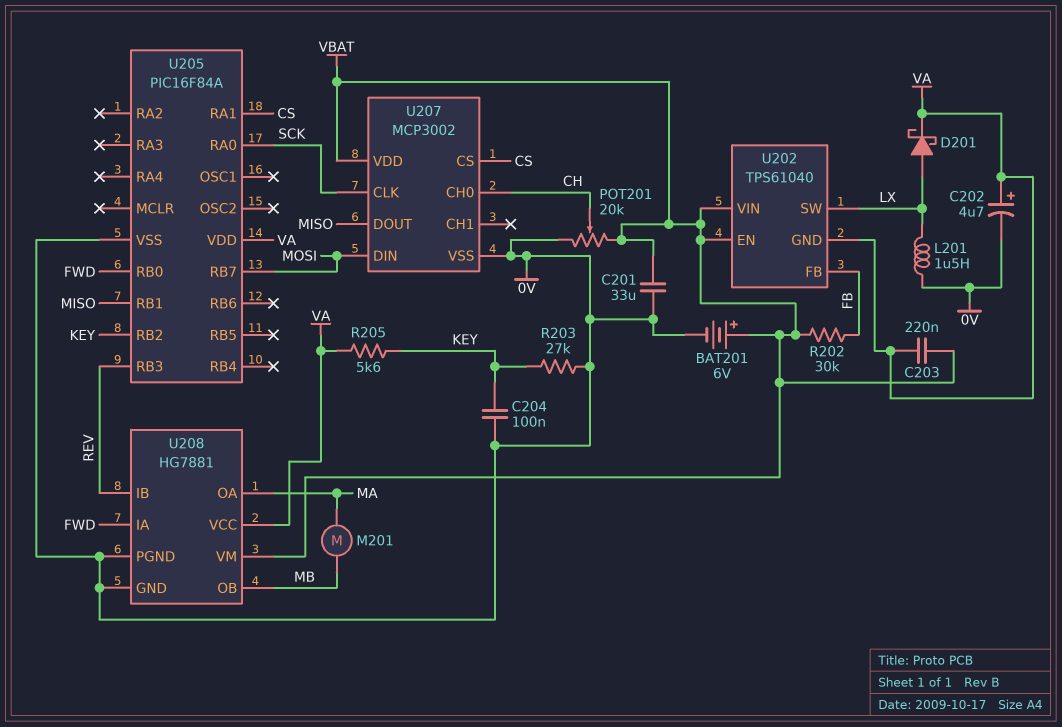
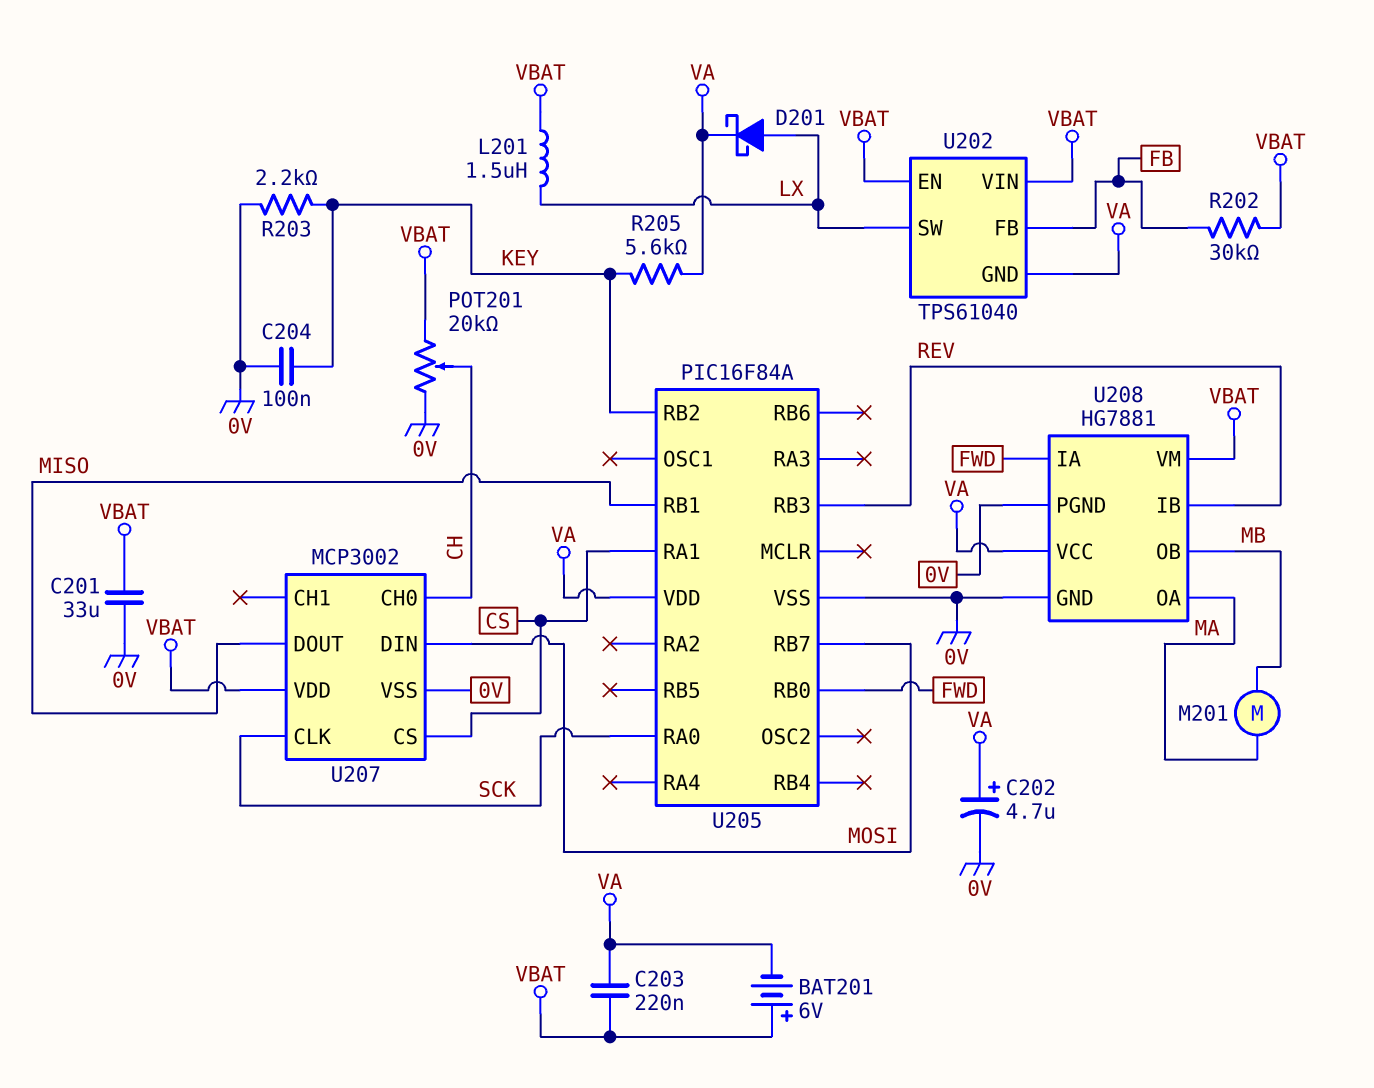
BAT201: 6V (plus VBAT, minus 0V) -> 6V (plus VBAT, minus VA)
L201: 1.5uH (0V, LX) -> 1.5uH (LX, VBAT)
R203: 27k (0V, KEY) -> 2.2k (0V, KEY)

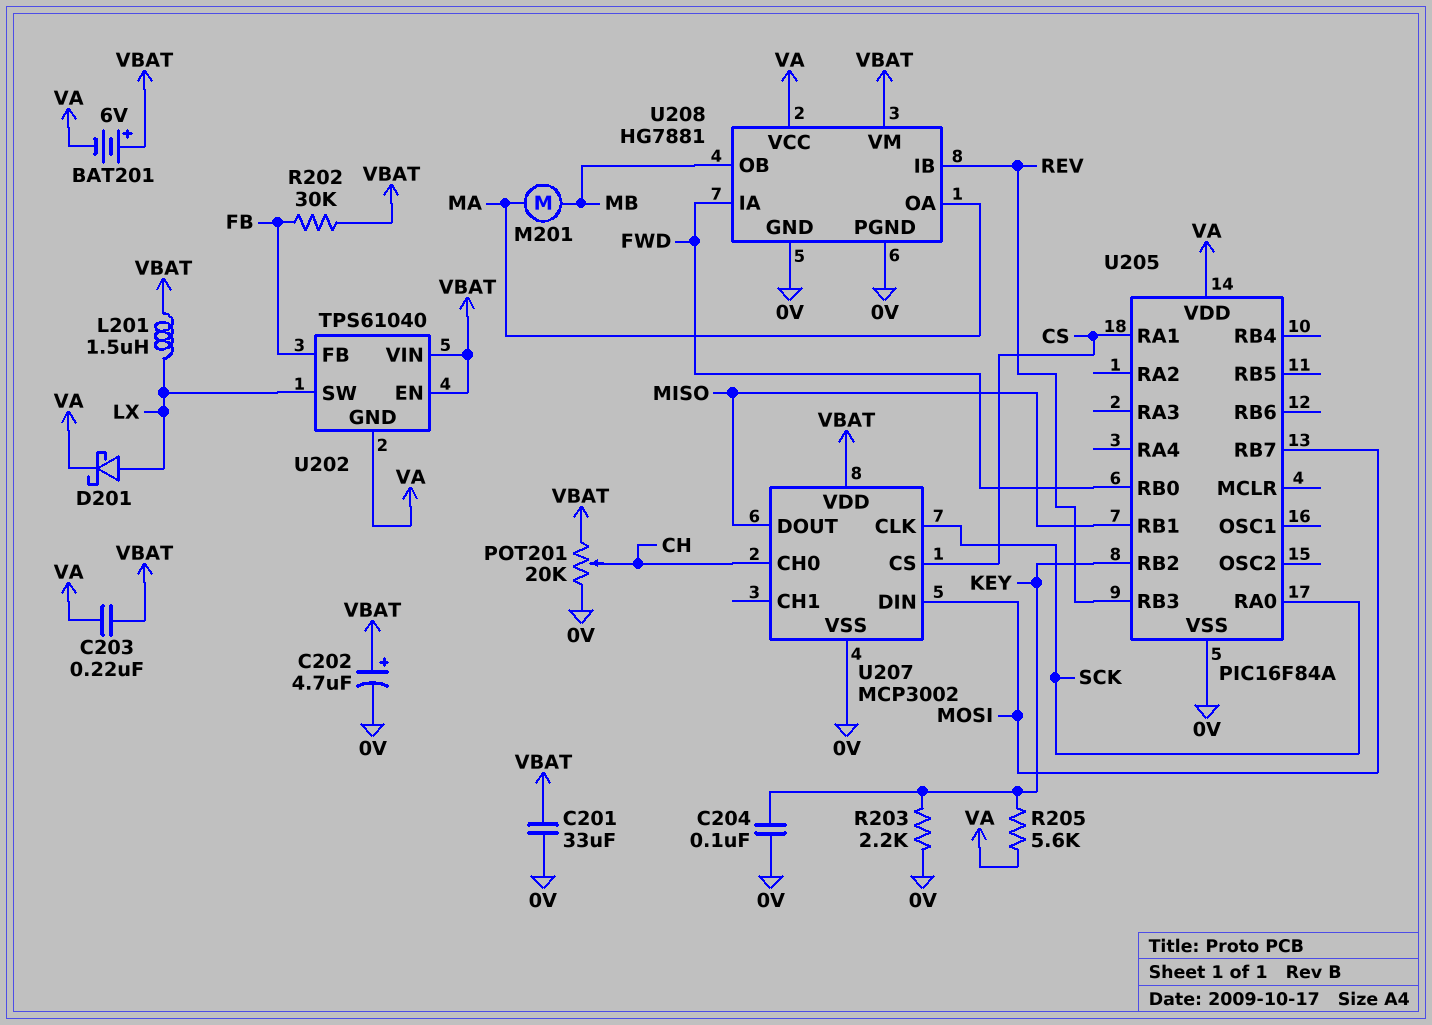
C202: 4.7uF (plus VA, minus 0V) -> 4.7uF (plus VBAT, minus 0V)

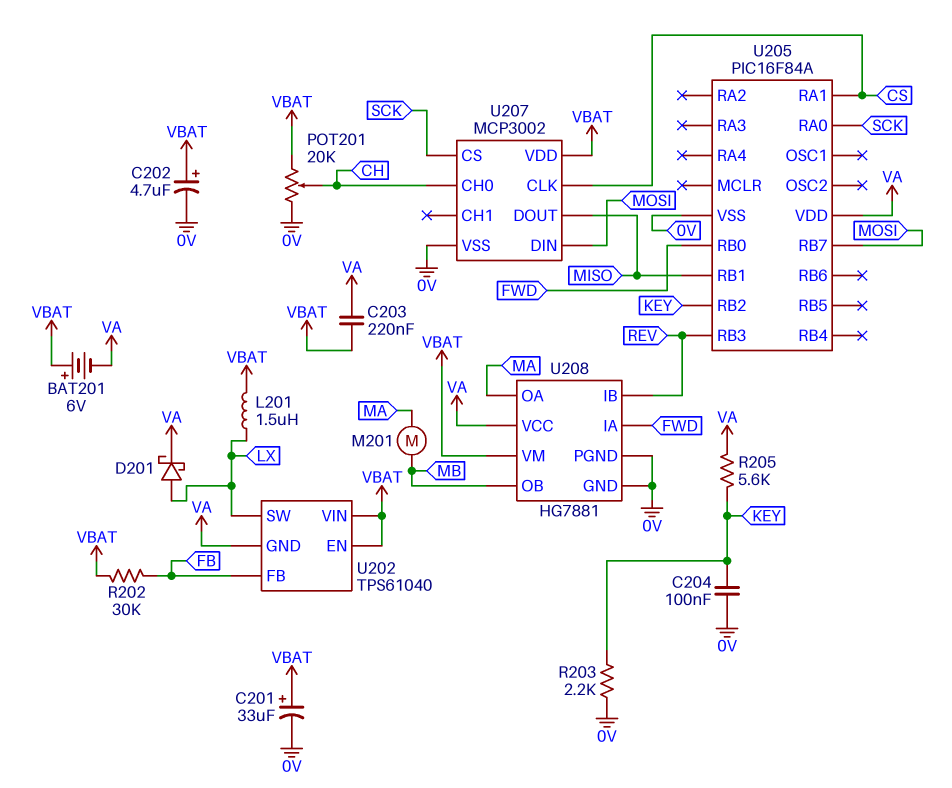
C201: 33uF (0V, VBAT) -> 33uF (plus VBAT, minus 0V)
U207 pin CLK: SCK -> CS
U207 pin CS: CS -> SCK

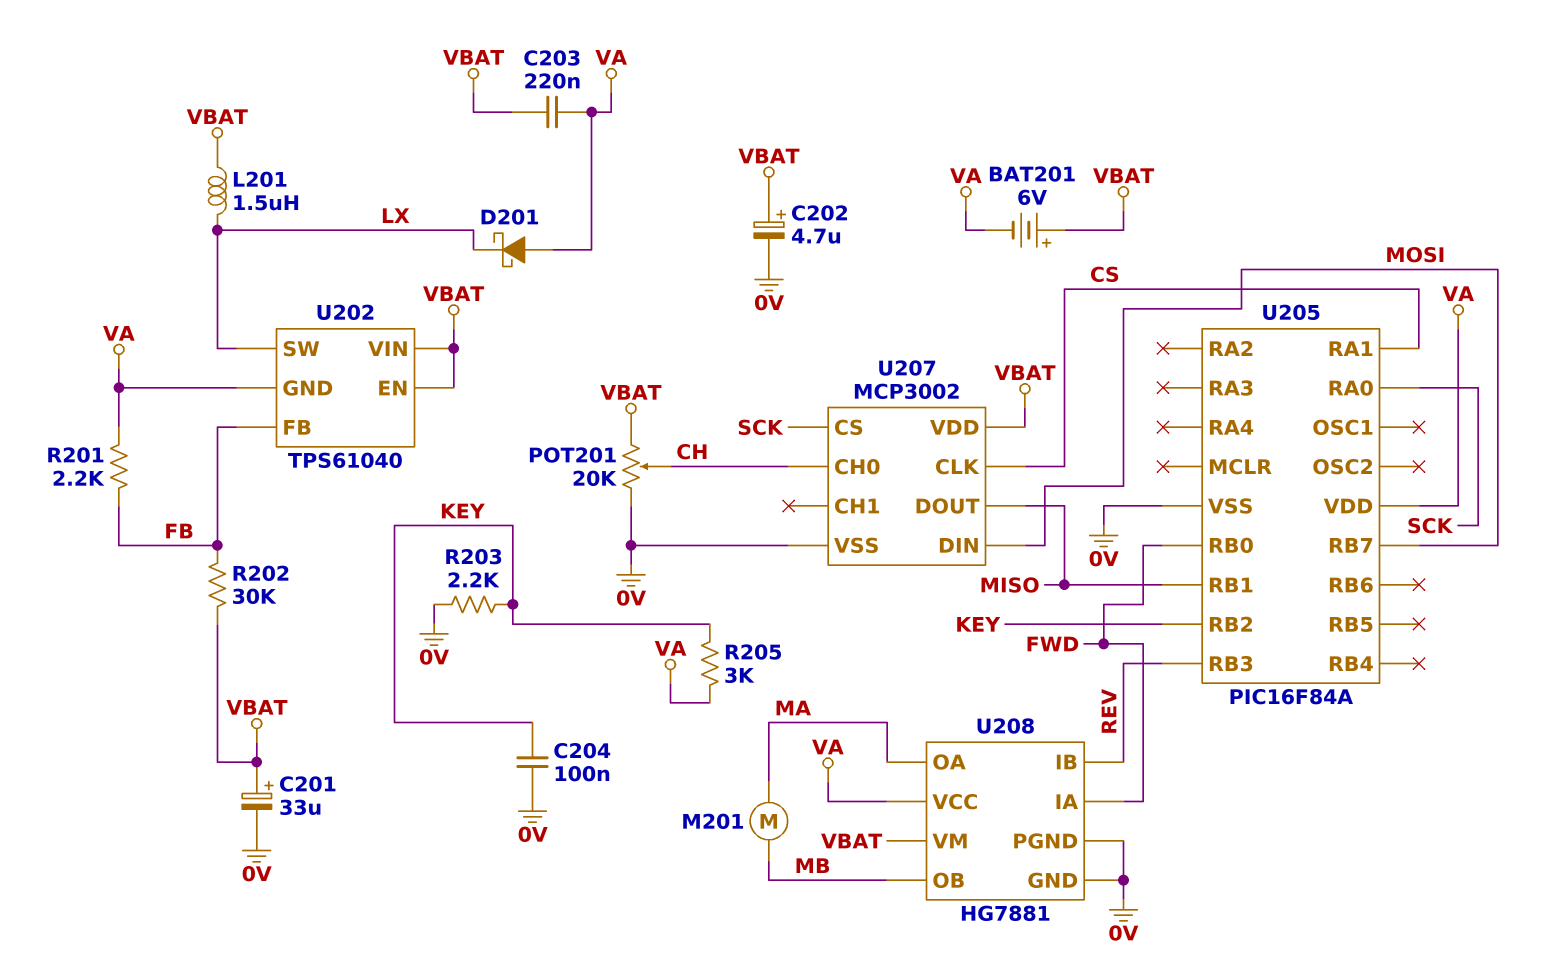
D201: schottky (A LX, K VA) -> schottky (A VA, K LX)
R201: none -> 2.2k (FB, VA)
R205: 5.6k (KEY, VA) -> 3k (KEY, VA)

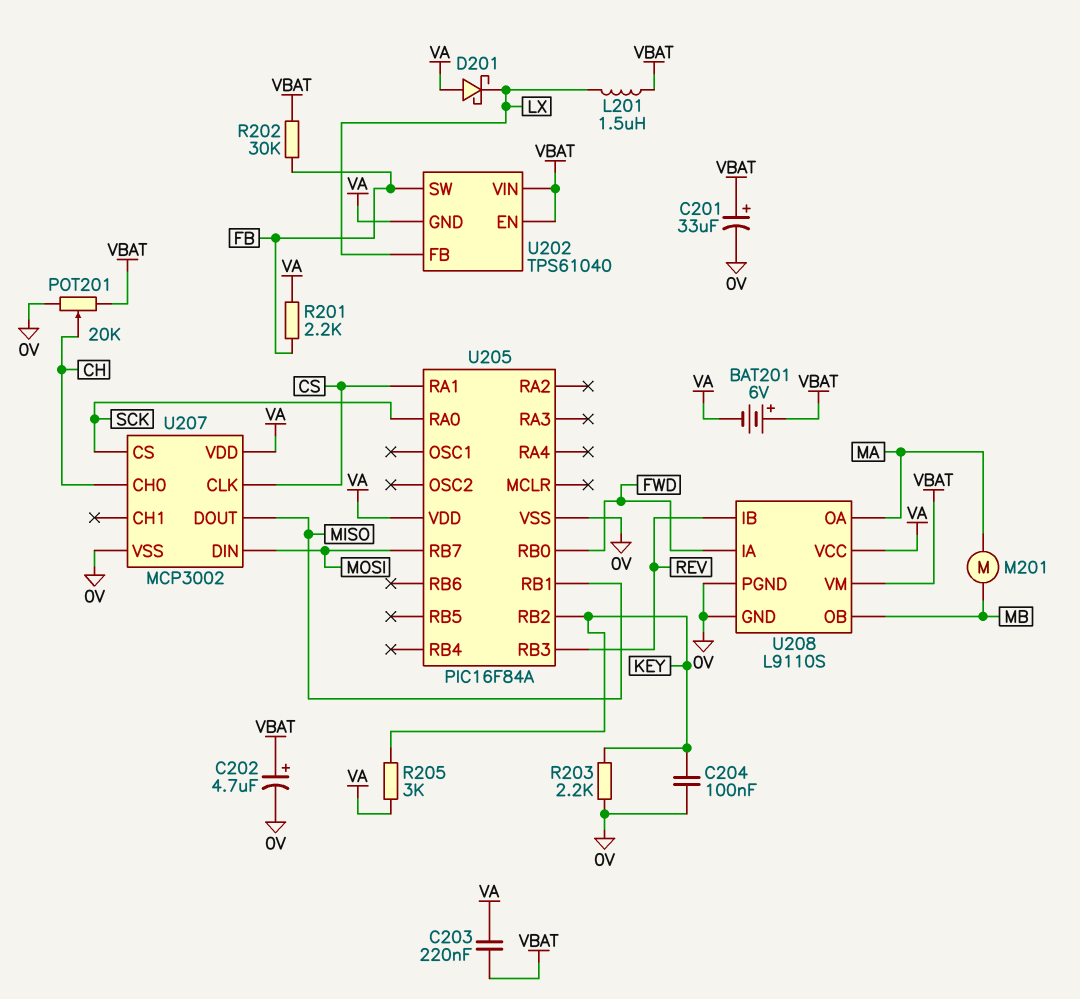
U202 pin FB: FB -> LX
U202 pin SW: LX -> FB
U207 pin VDD: VBAT -> VA
U208: HG7881 -> L9110S

